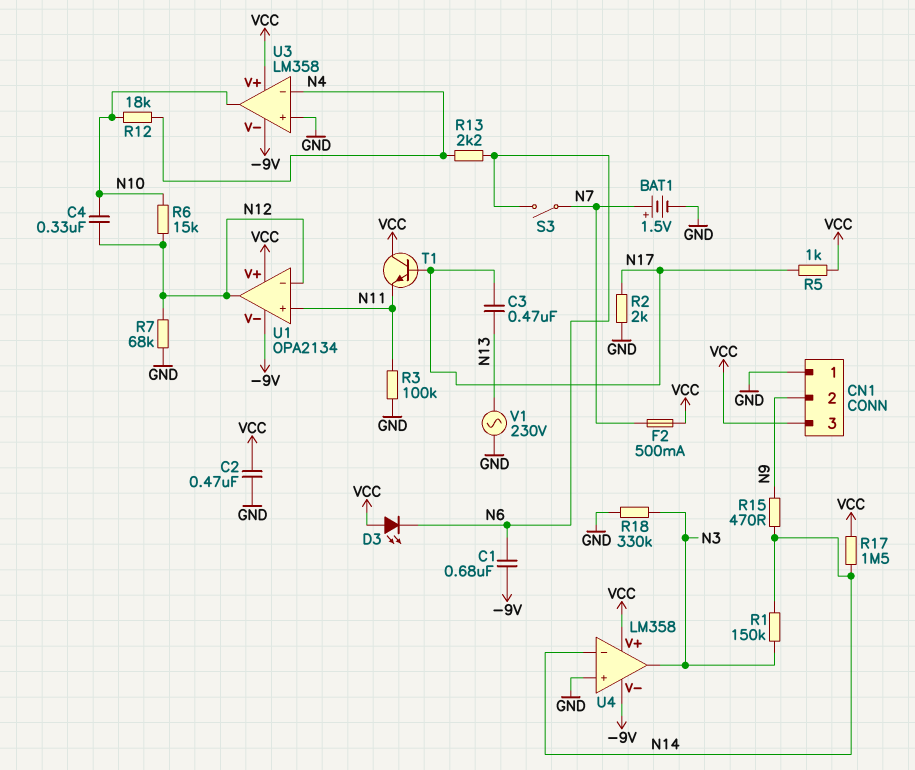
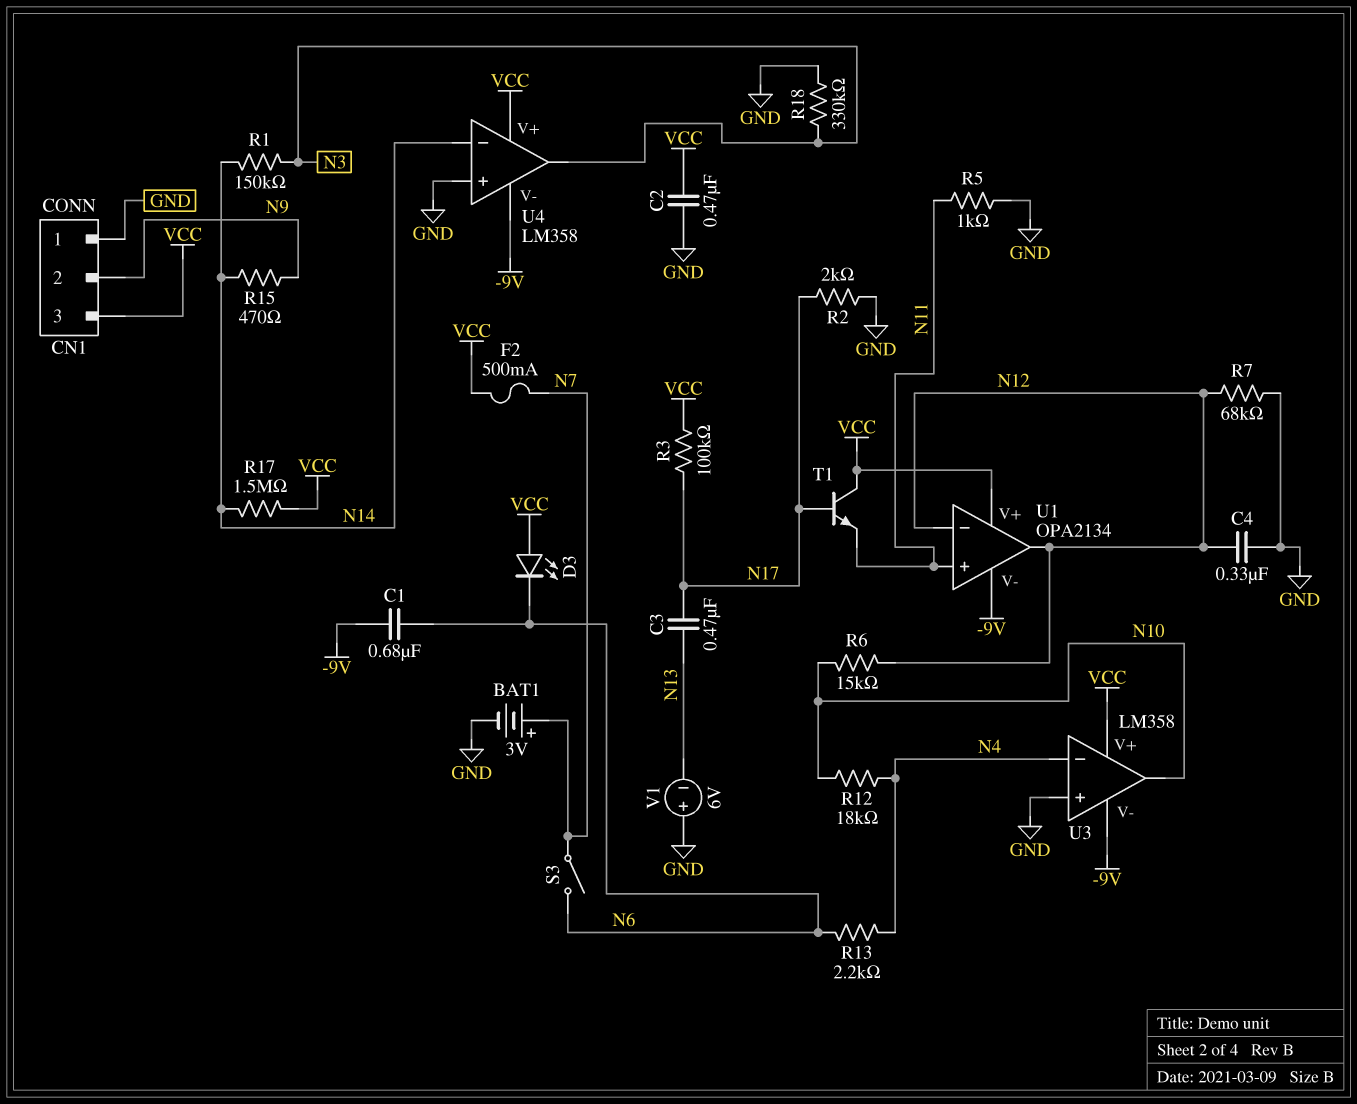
BAT1: 1.5V (plus N7, minus GND) -> 3V (plus N7, minus GND)
C4: 330nF (N10, N12) -> 330nF (GND, N12)
R3: 100k (GND, N11) -> 100k (N17, VCC)
R5: 1k (N17, VCC) -> 1k (GND, N11)
V1: AC 230V (GND, N13) -> 6V (plus GND, minus N13)

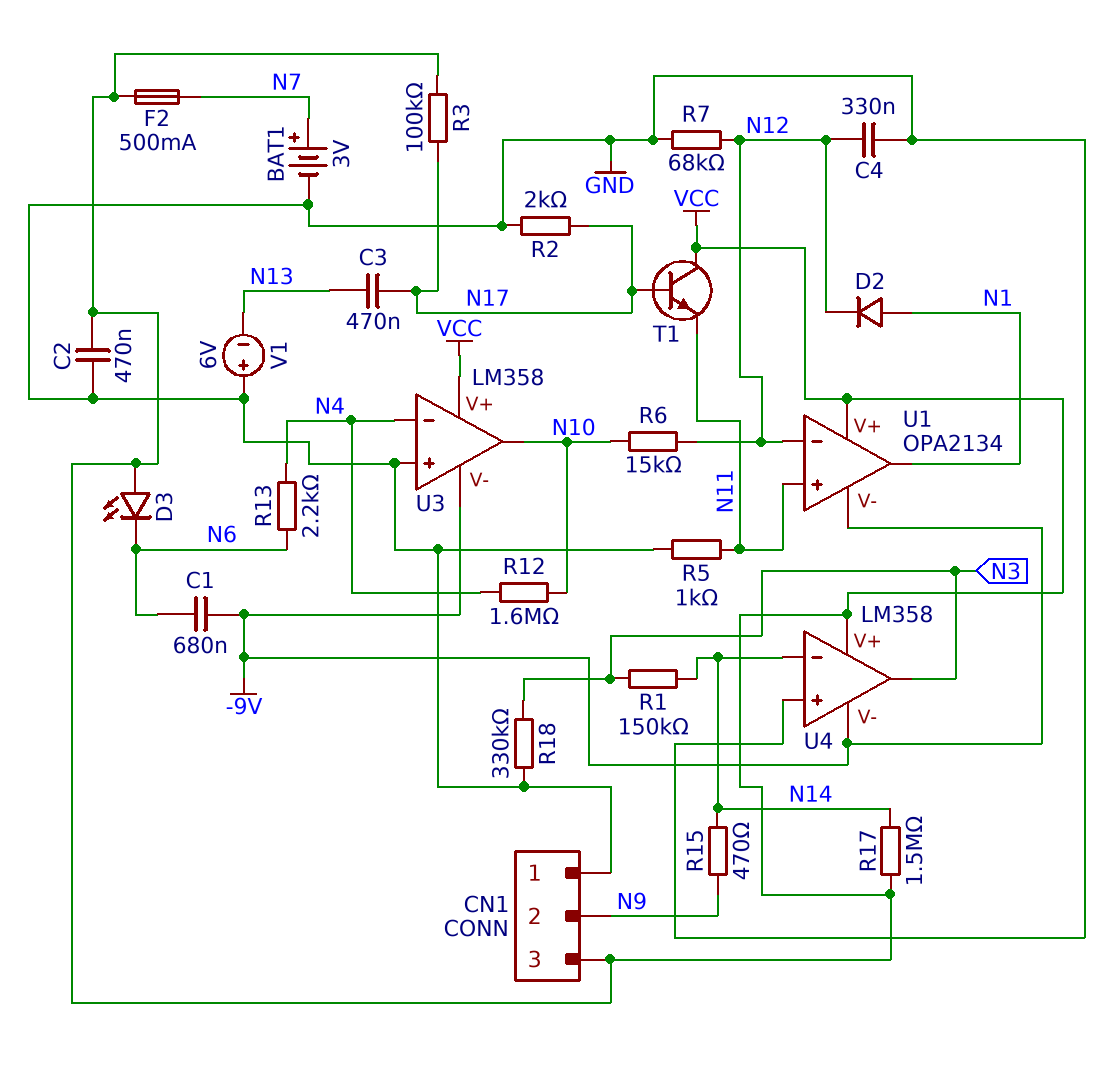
D2: none -> diode (A N1, K N12)
R12: 18k (N4, N10) -> 1.6M (N4, N10)
S3: switch (N6, N7) -> none
U1 pin out: N12 -> N1

